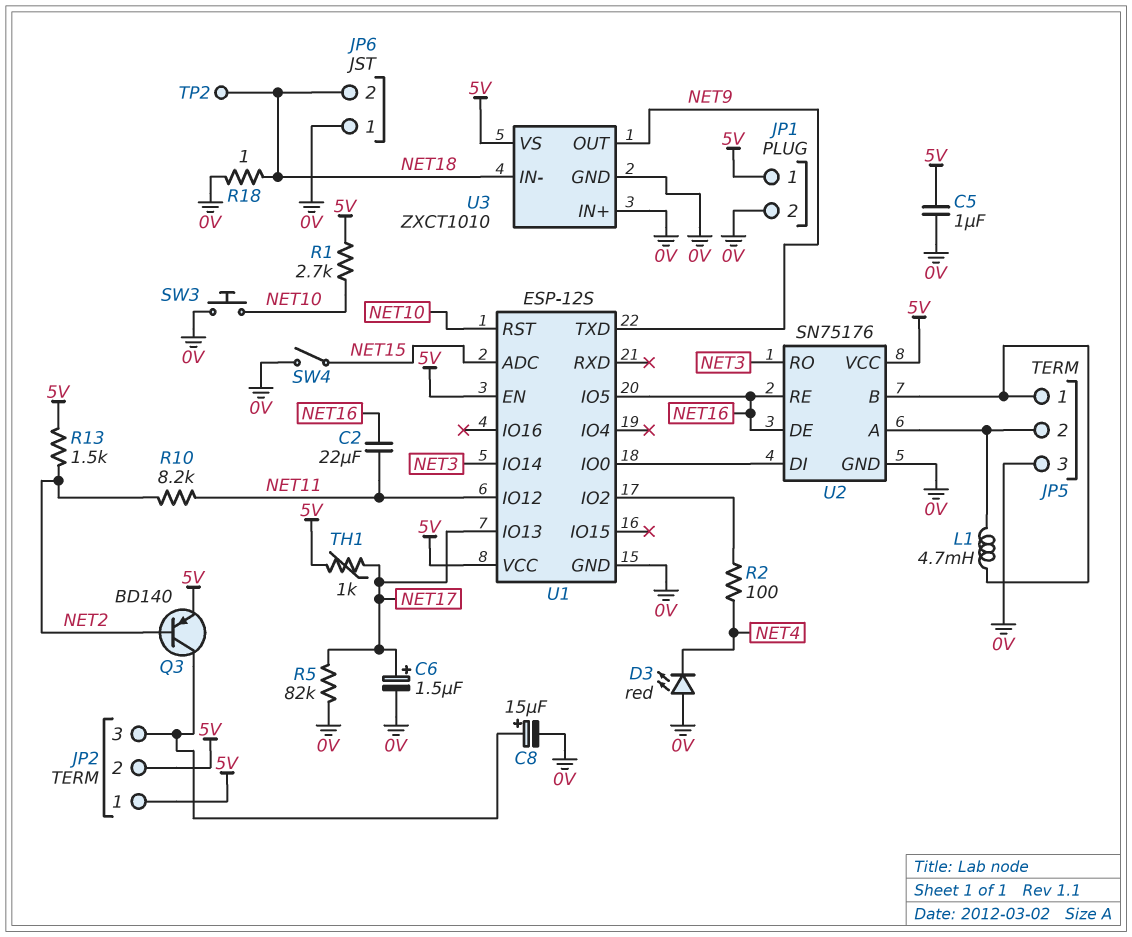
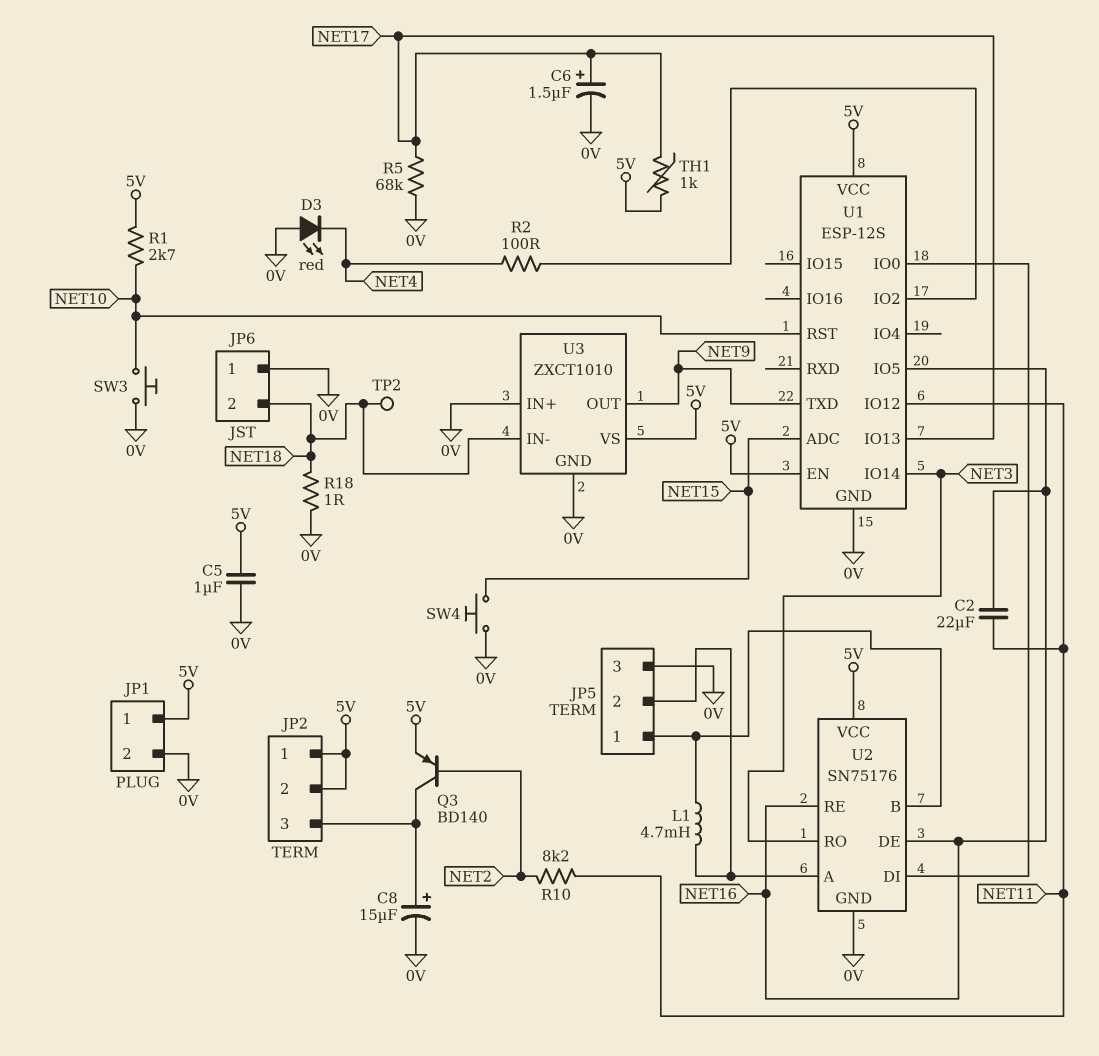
R5: 82k (0V, NET17) -> 68k (0V, NET17)
R13: 1.5k (5V, NET2) -> none
SW4: switch (0V, NET15) -> button (0V, NET15)

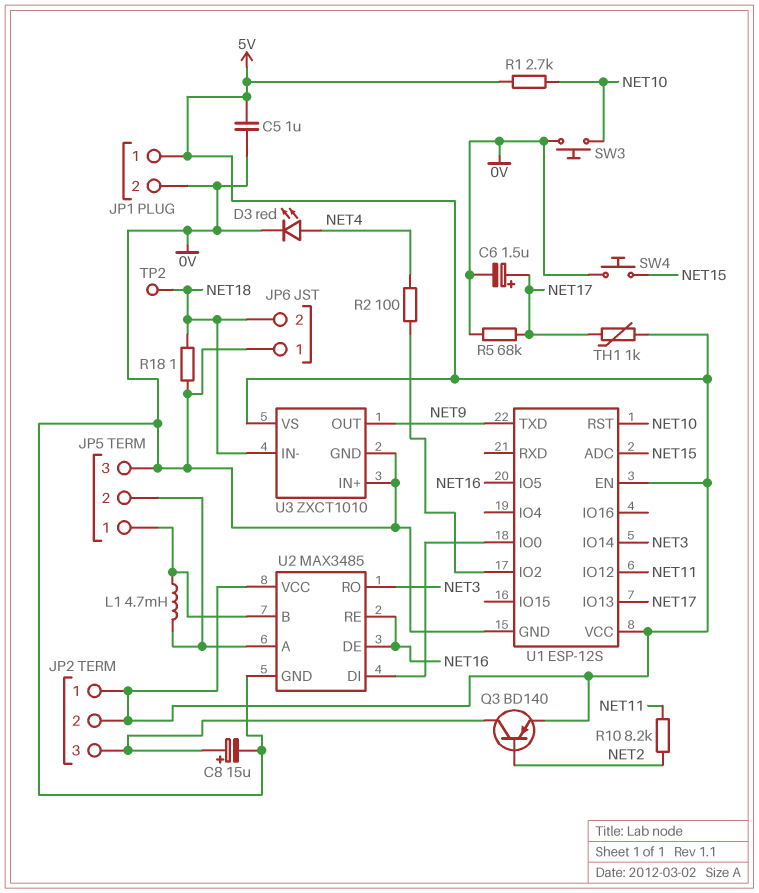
C2: 22uF (NET11, NET16) -> none
D3: LED red (A 0V, K NET4) -> LED red (A NET4, K 0V)
U2: SN75176 -> MAX3485

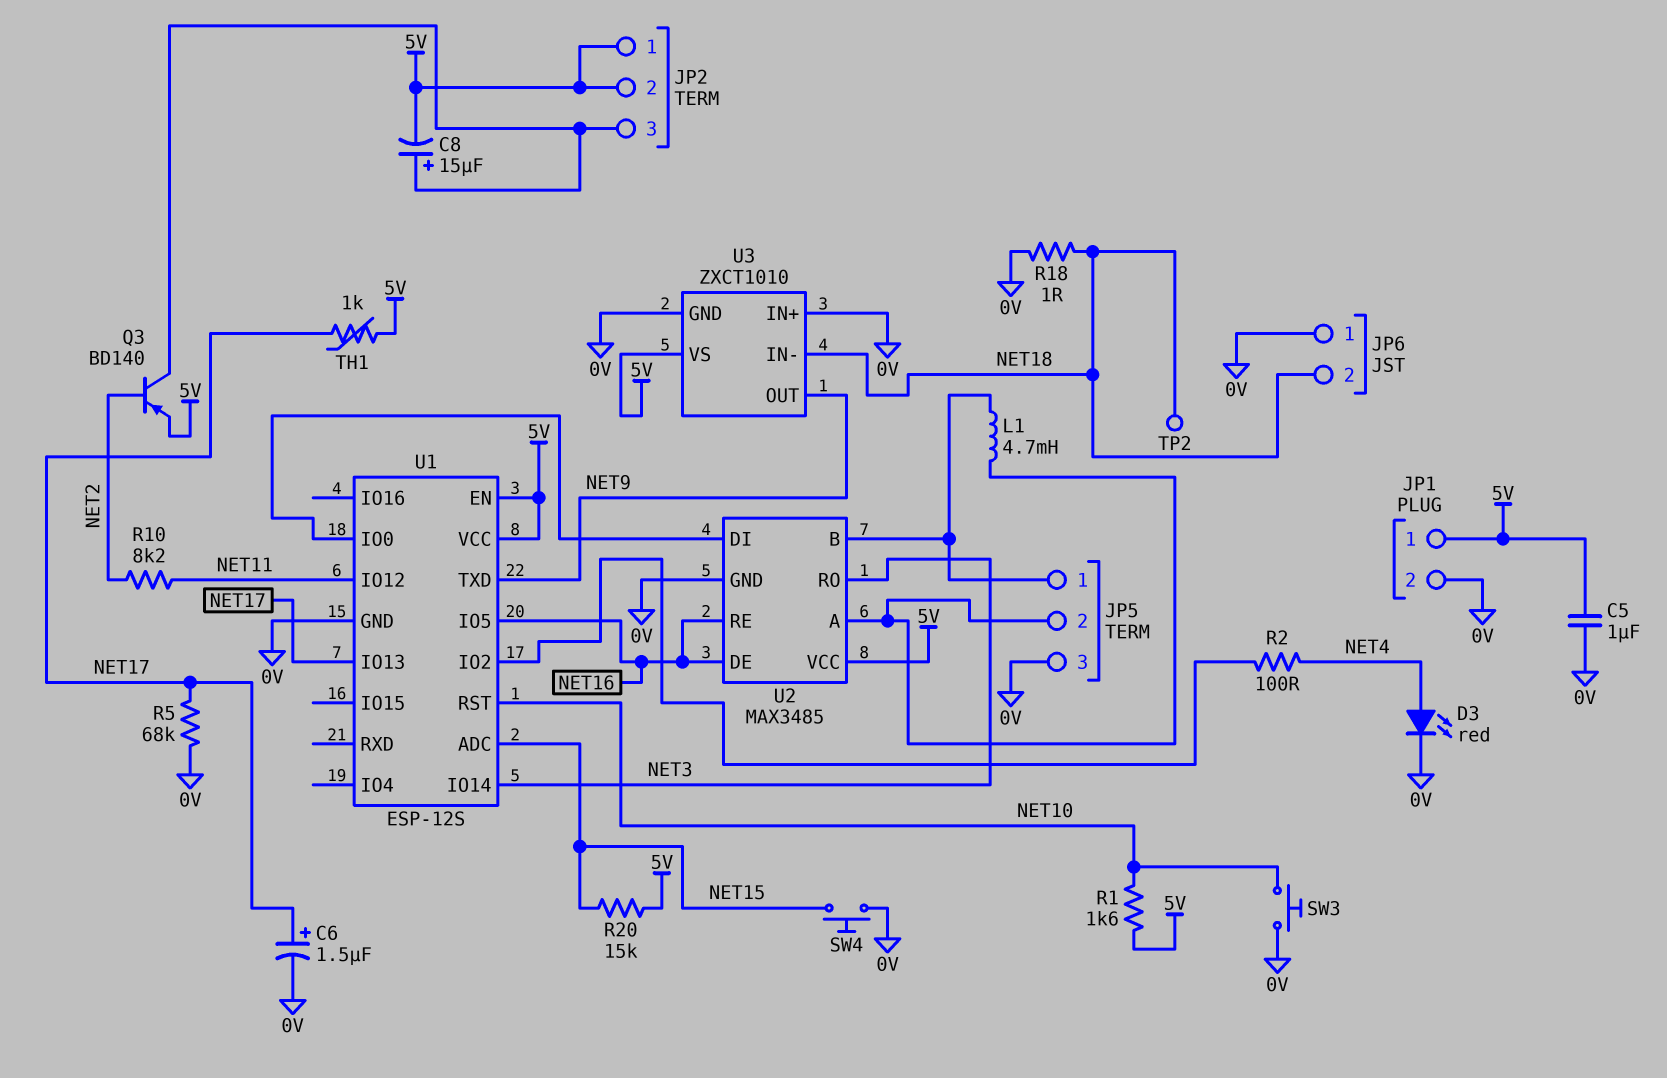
C8: 15uF (plus JP2/3, minus 0V) -> 15uF (plus JP2/3, minus 5V)
R1: 2.7k (5V, NET10) -> 1.6k (5V, NET10)
R20: none -> 15k (5V, NET15)

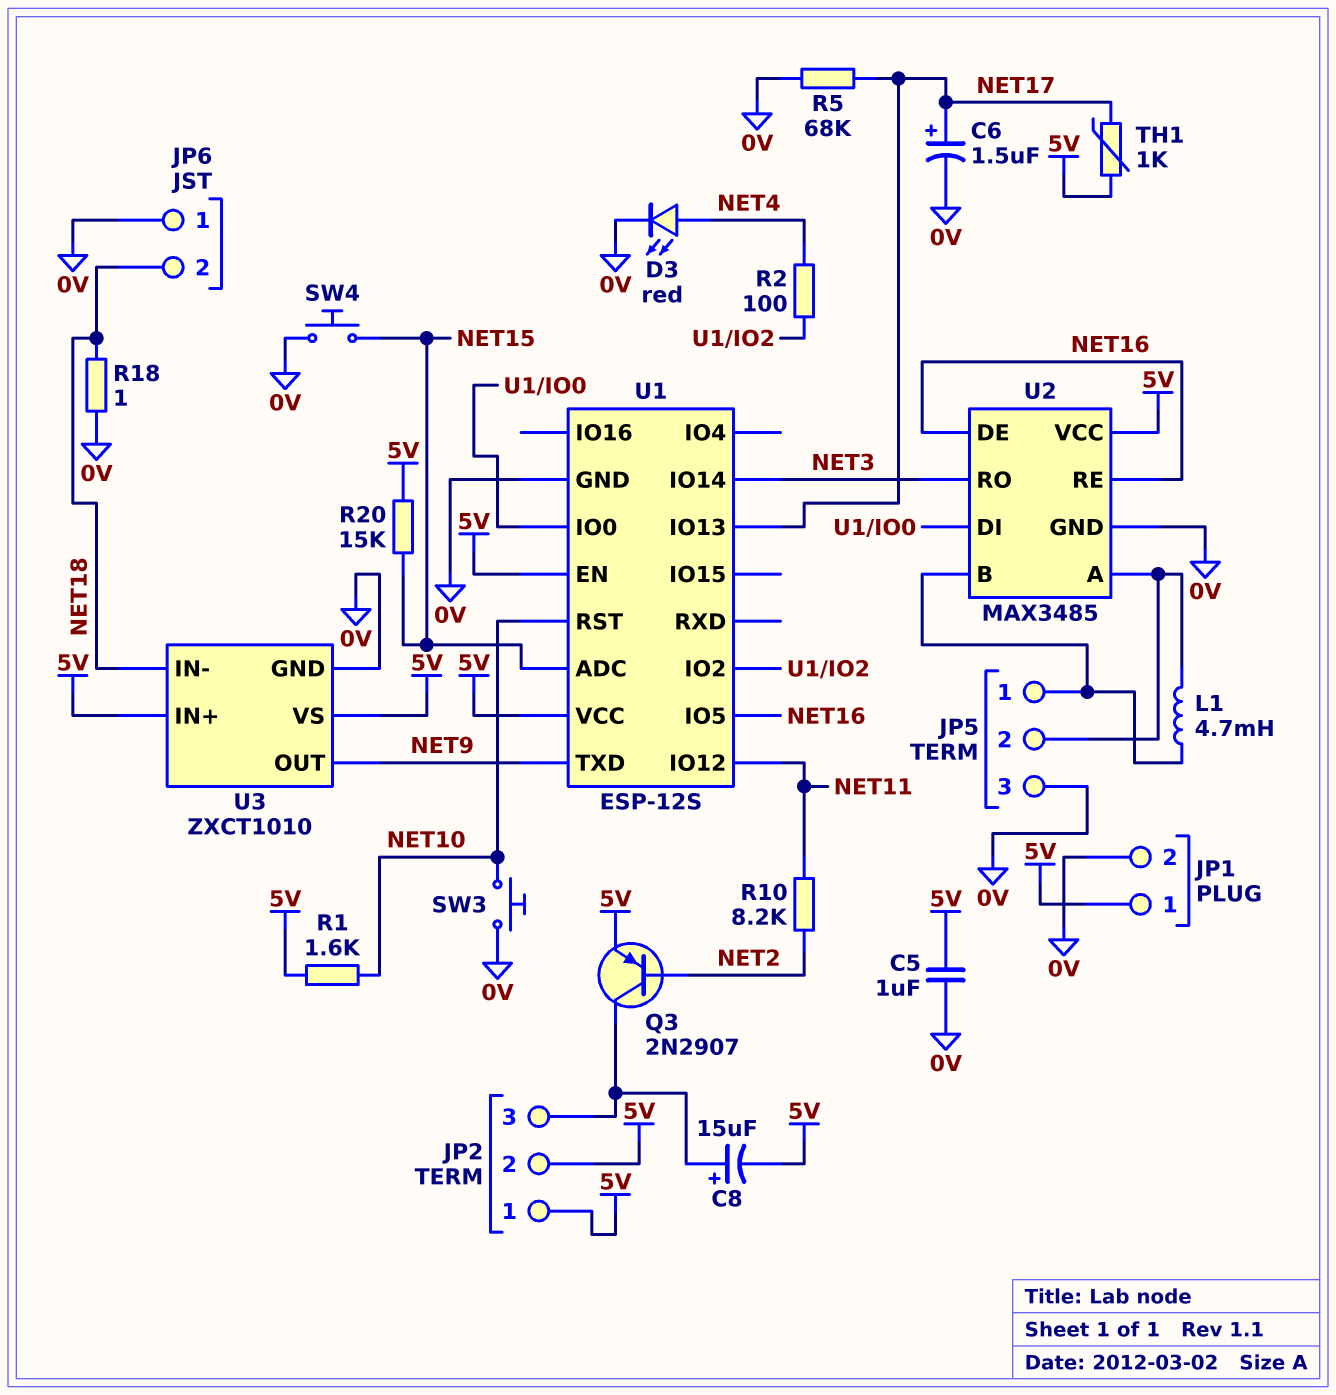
Q3: PNP BD140 (B NET2, C JP2/3, E 5V) -> PNP 2N2907 (B NET2, C JP2/3, E 5V)
TP2: test point (NET18) -> none
U3 pin IN+: 0V -> 5V

